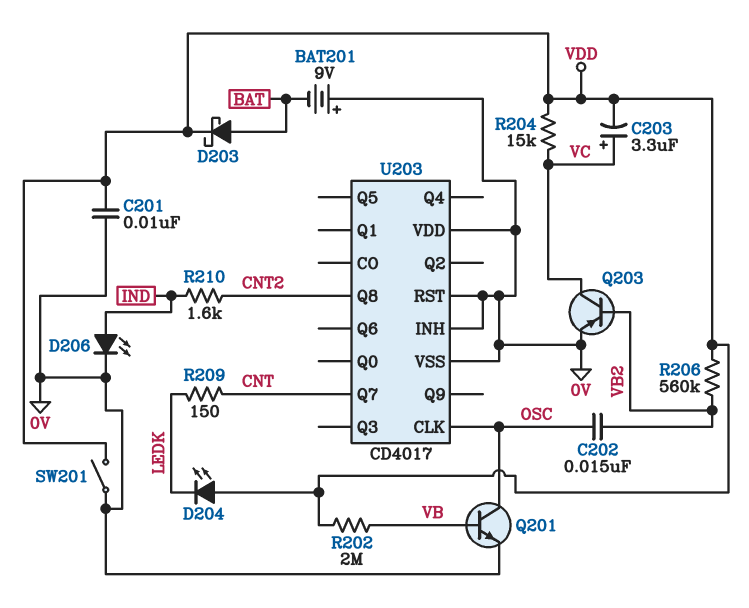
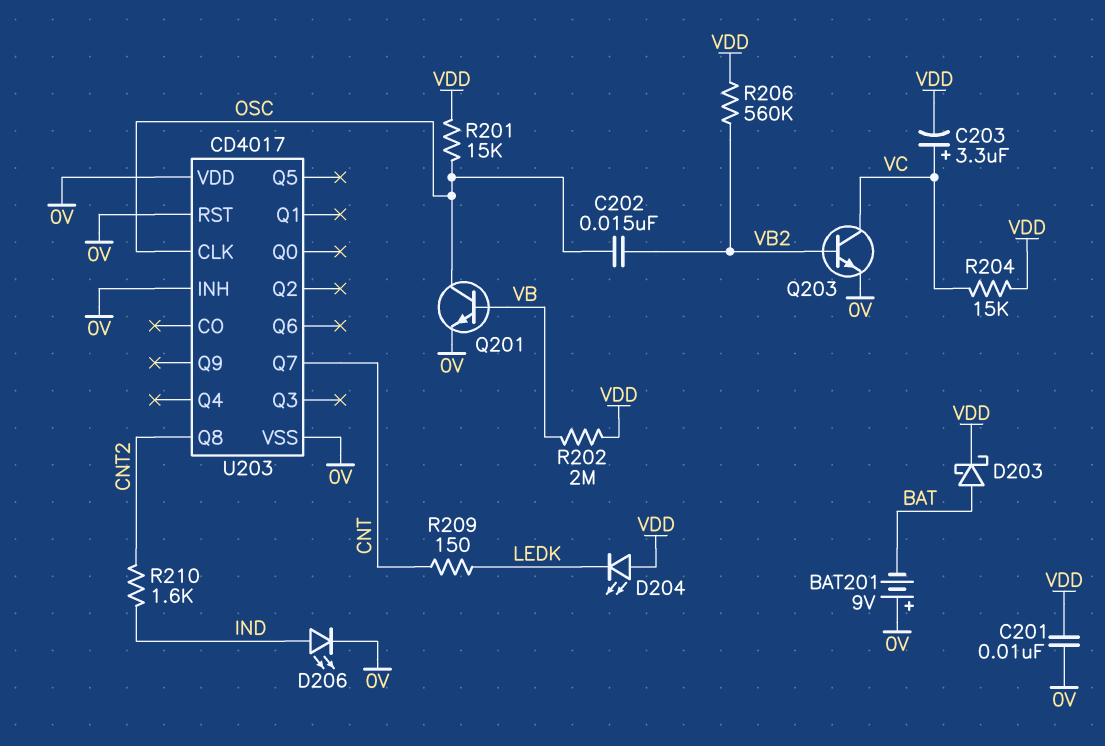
Q203: PNP (B VB2, C VC, E 0V) -> NPN (B VB2, C VC, E 0V)
R201: none -> 15k (OSC, VDD)
SW201: switch (0V, VDD) -> none

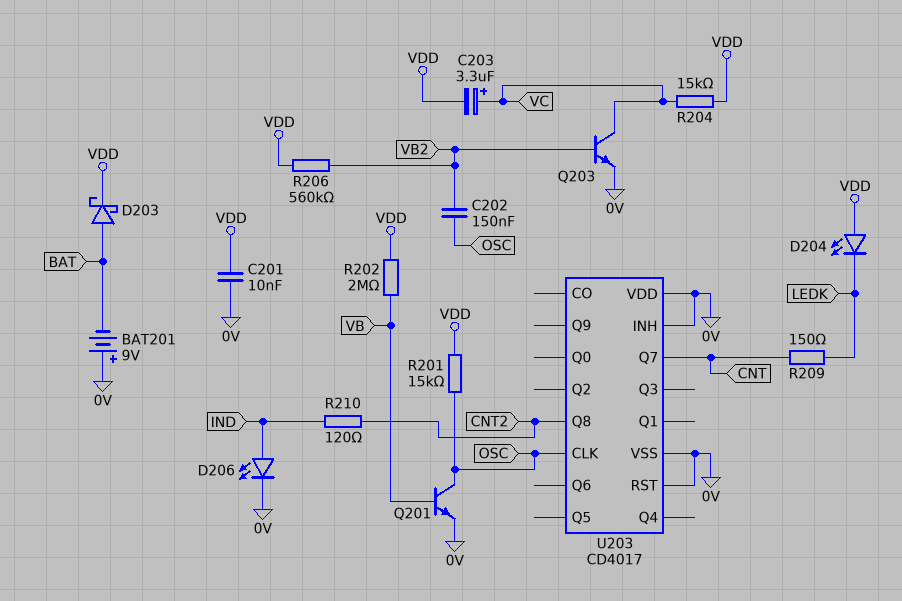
C202: 15nF (OSC, VB2) -> 150nF (OSC, VB2)
R210: 1.6k (CNT2, IND) -> 120 (CNT2, IND)

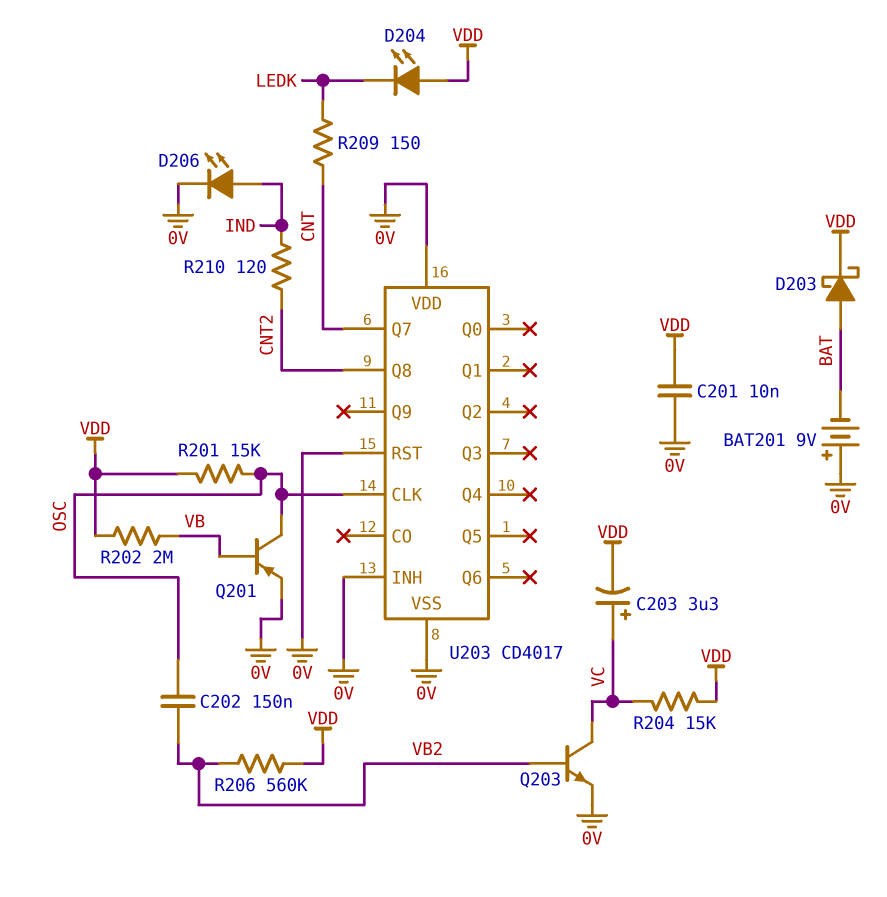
Q201: NPN (B VB, C OSC, E 0V) -> PNP (B VB, C OSC, E 0V)

